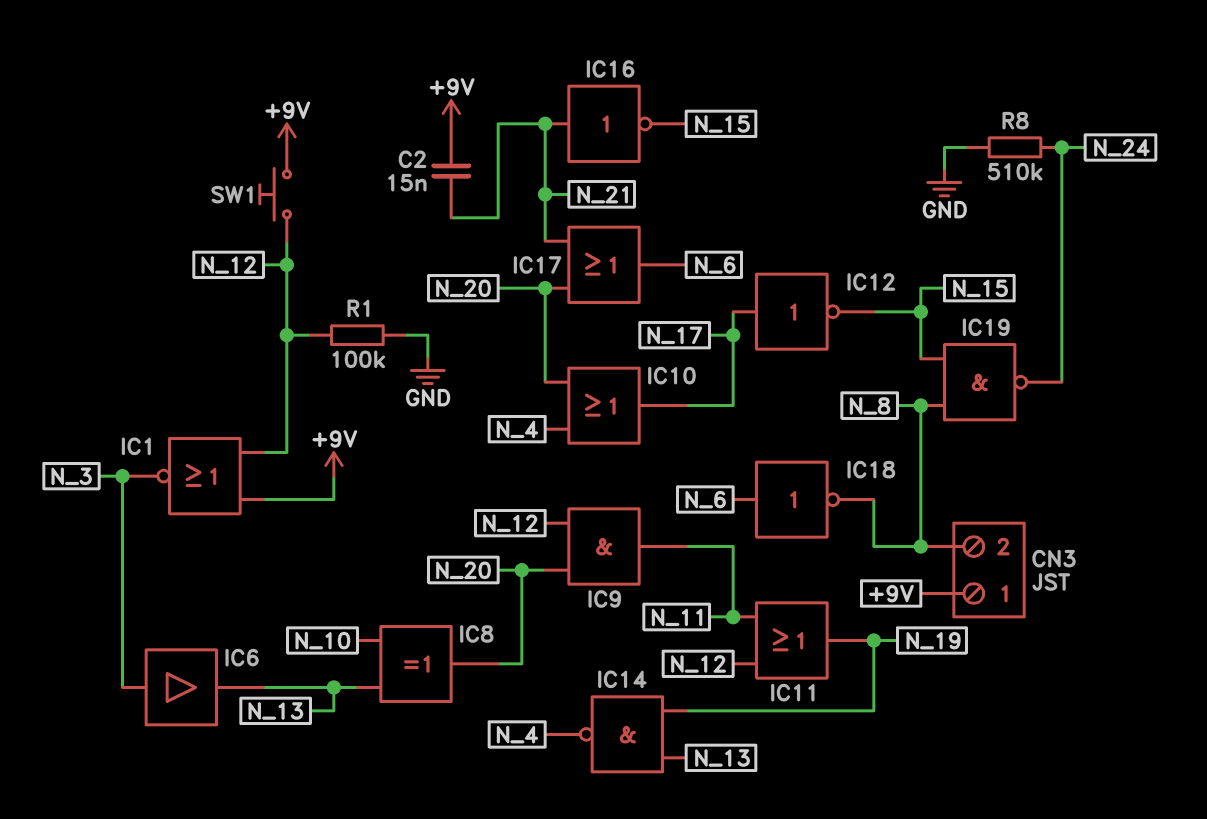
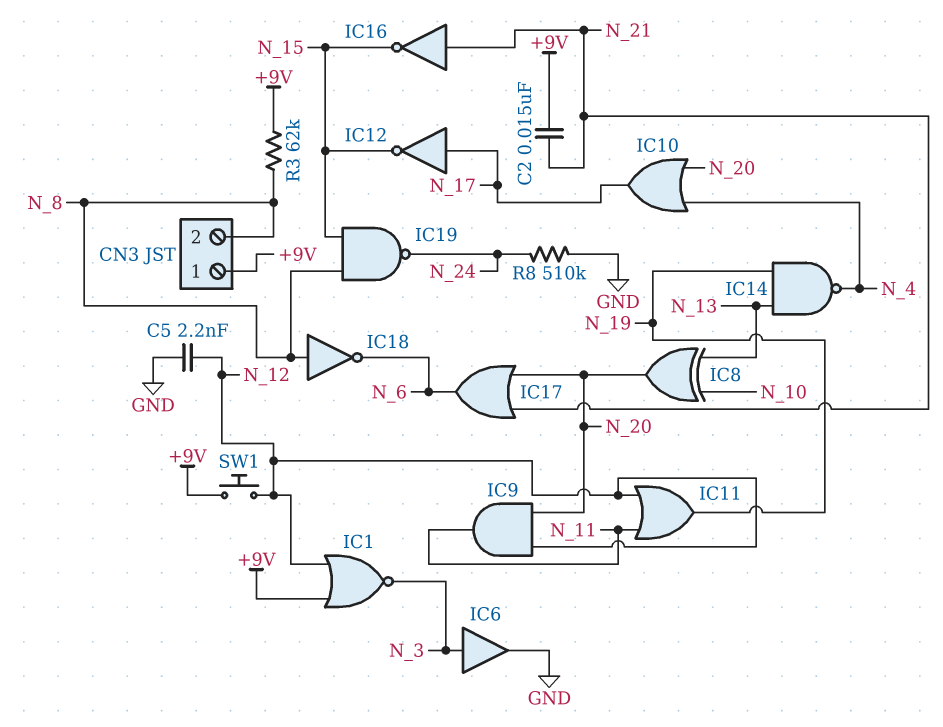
C5: none -> 2.2nF (GND, N_12)
IC6: buffer (in N_3, out N_13) -> buffer (in N_3, out GND)
IC18: NOT (in N_6, out N_8) -> NOT (in N_8, out N_6)
R1: 100k (GND, N_12) -> none
R3: none -> 62k (+9V, N_8)

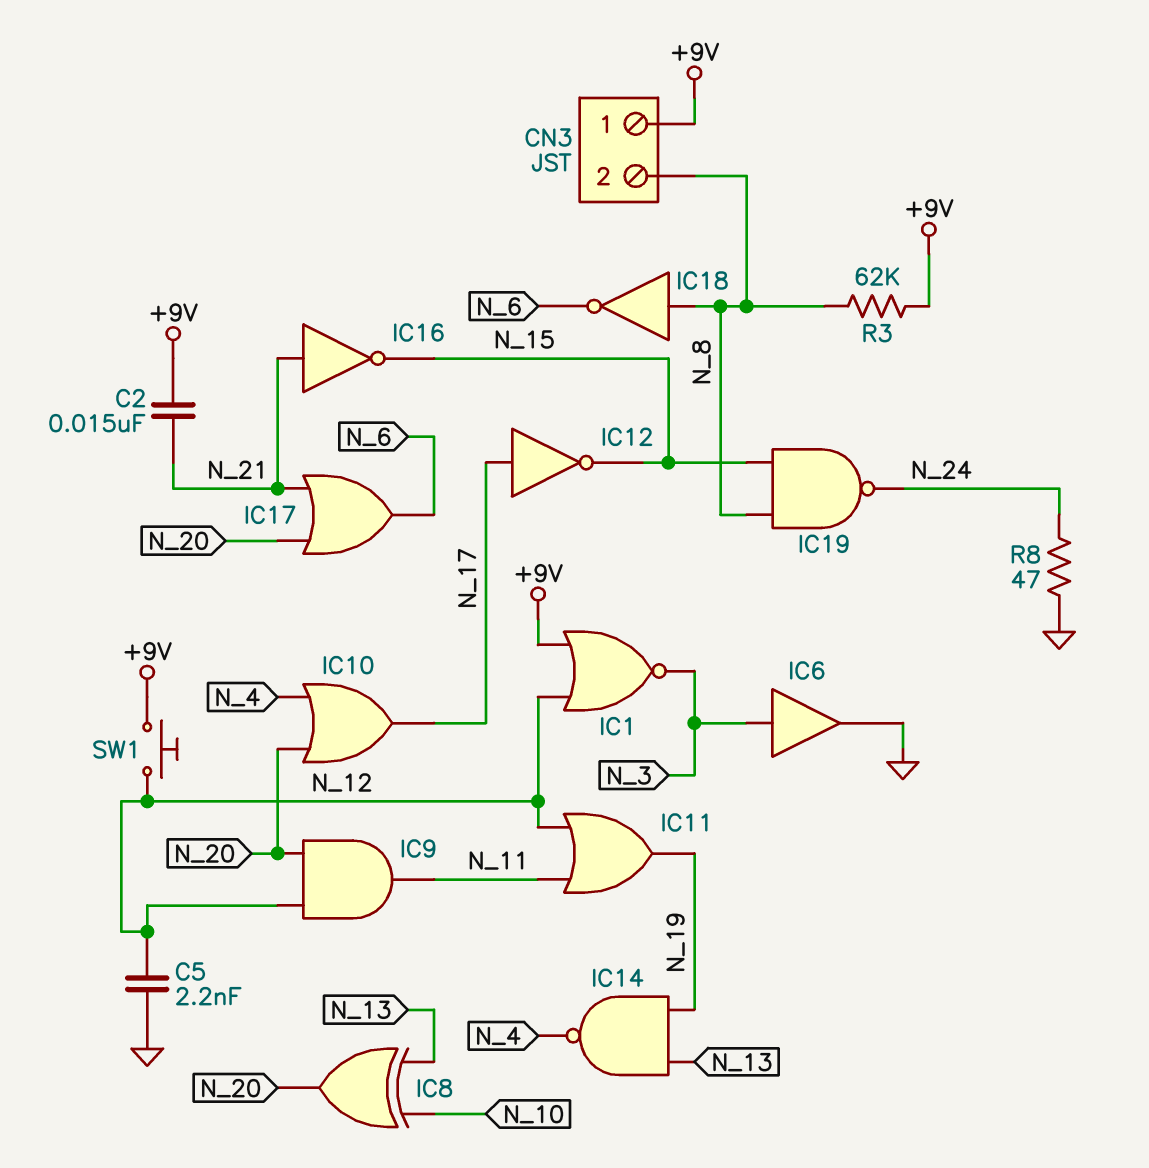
R8: 510k (GND, N_24) -> 47 (GND, N_24)

